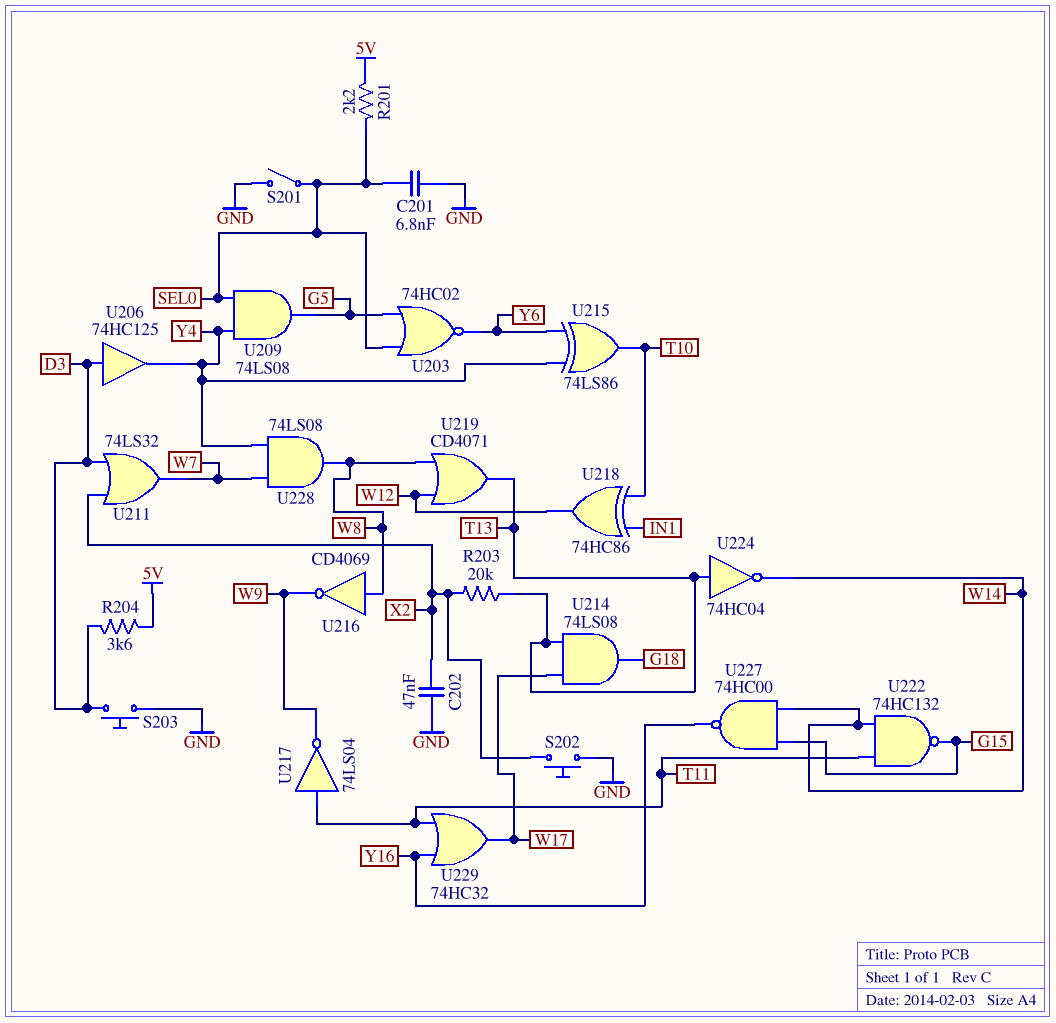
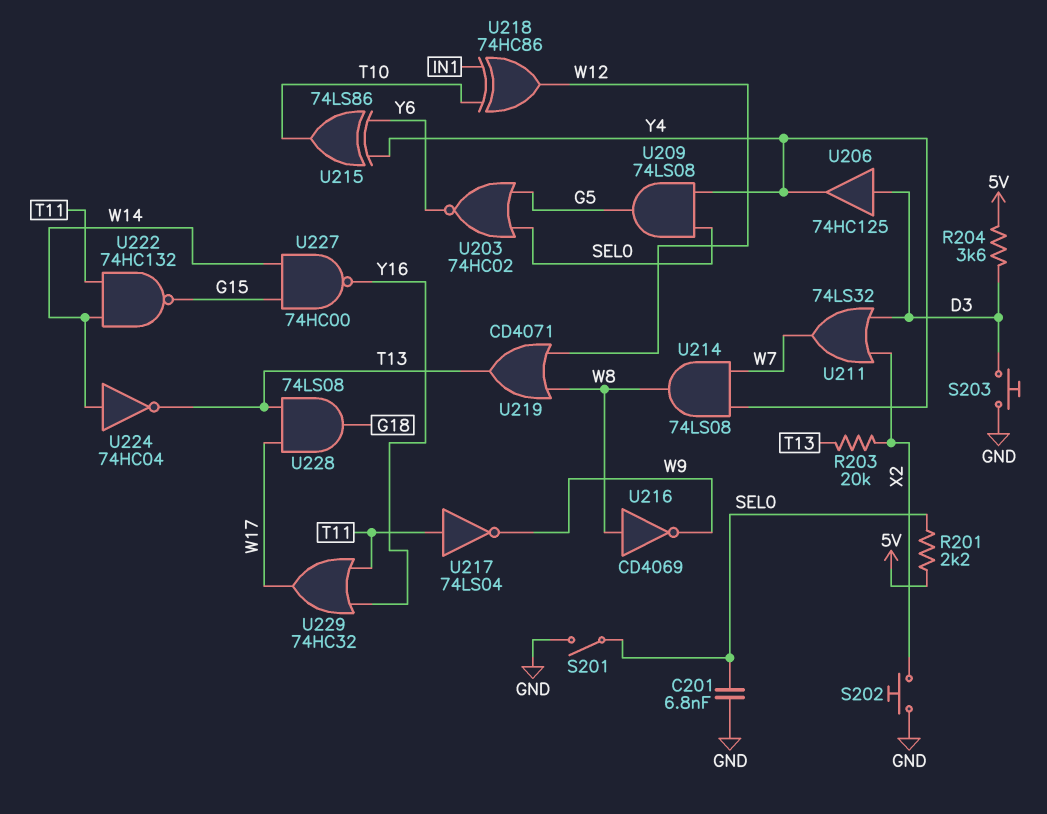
C202: 47nF (GND, X2) -> none
U214: AND 74LS08 (in T13, in W17, out G18) -> AND 74LS08 (in W7, in Y4, out W8)
U224: NOT 74HC04 (in T13, out W14) -> NOT 74HC04 (in W14, out T13)
U228: AND 74LS08 (in W7, in Y4, out W8) -> AND 74LS08 (in T13, in W17, out G18)

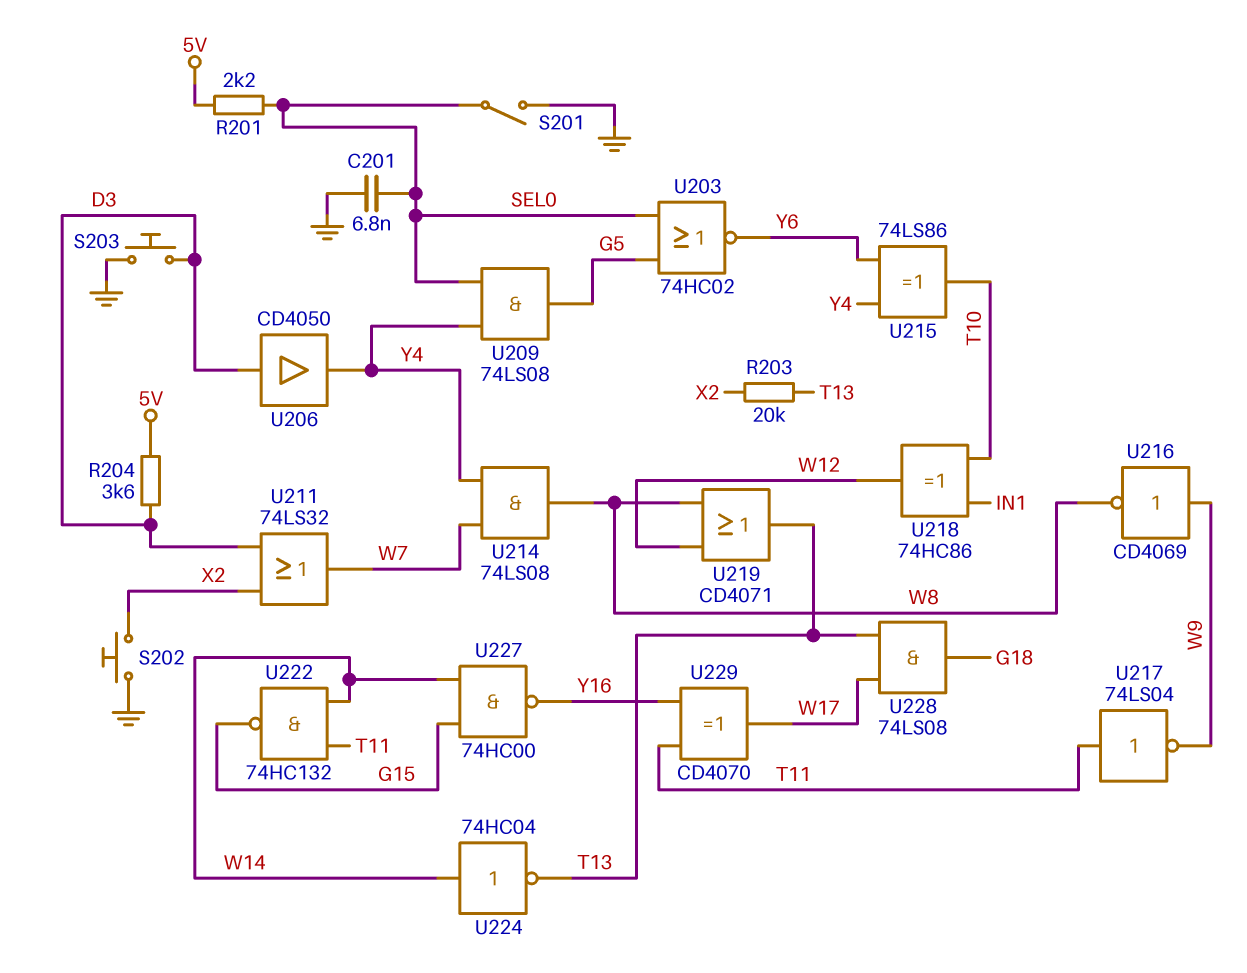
U206: buffer 74HC125 (in D3, out Y4) -> buffer CD4050 (in D3, out Y4)
U216: NOT CD4069 (in W8, out W9) -> NOT CD4069 (in W9, out W8)
U229: OR 74HC32 (in T11, in Y16, out W17) -> XOR CD4070 (in T11, in Y16, out W17)

